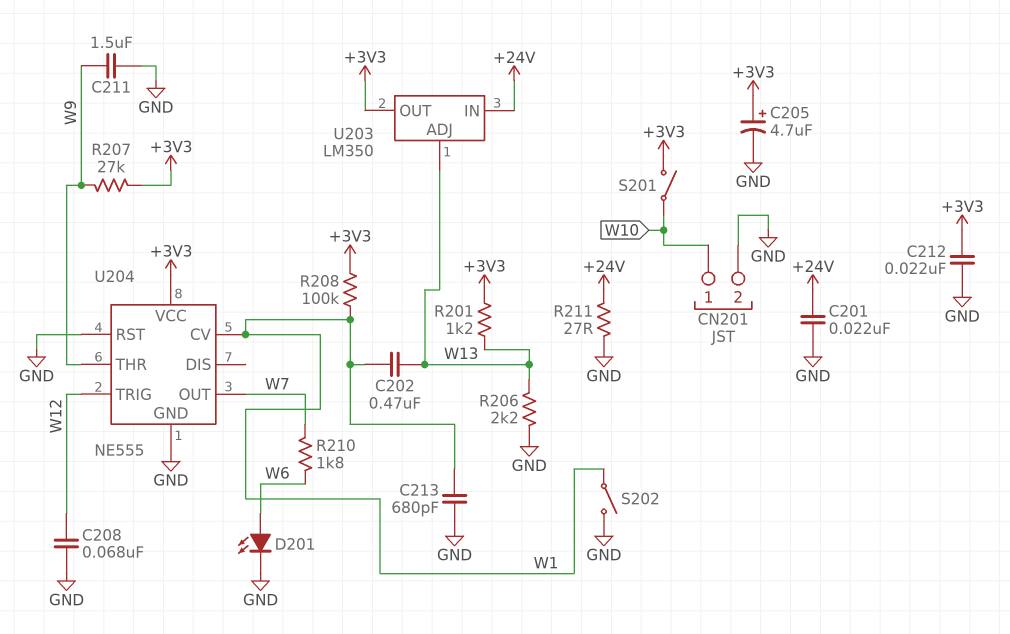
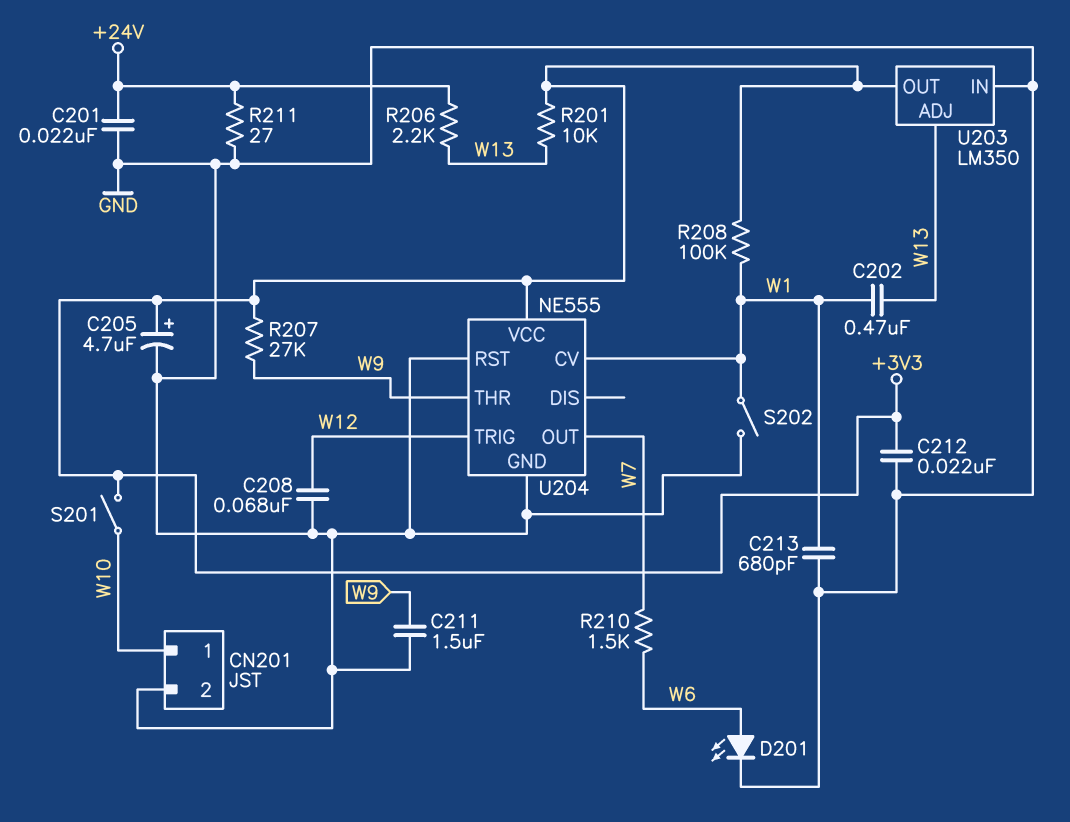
R201: 1.2k (+3V3, W13) -> 10k (+3V3, W13)
R206: 2.2k (GND, W13) -> 2.2k (+24V, W13)
R210: 1.8k (W6, W7) -> 1.5k (W6, W7)
U203 pin IN: +24V -> GND

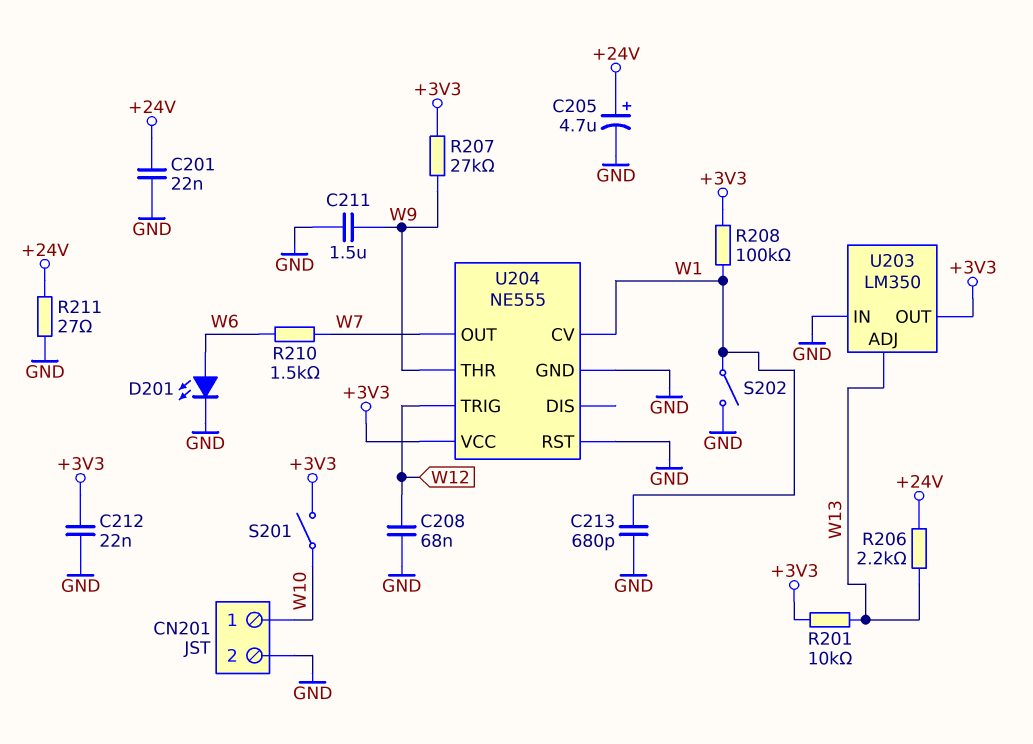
C202: 470nF (W1, W13) -> none
C205: 4.7uF (plus +3V3, minus GND) -> 4.7uF (plus +24V, minus GND)

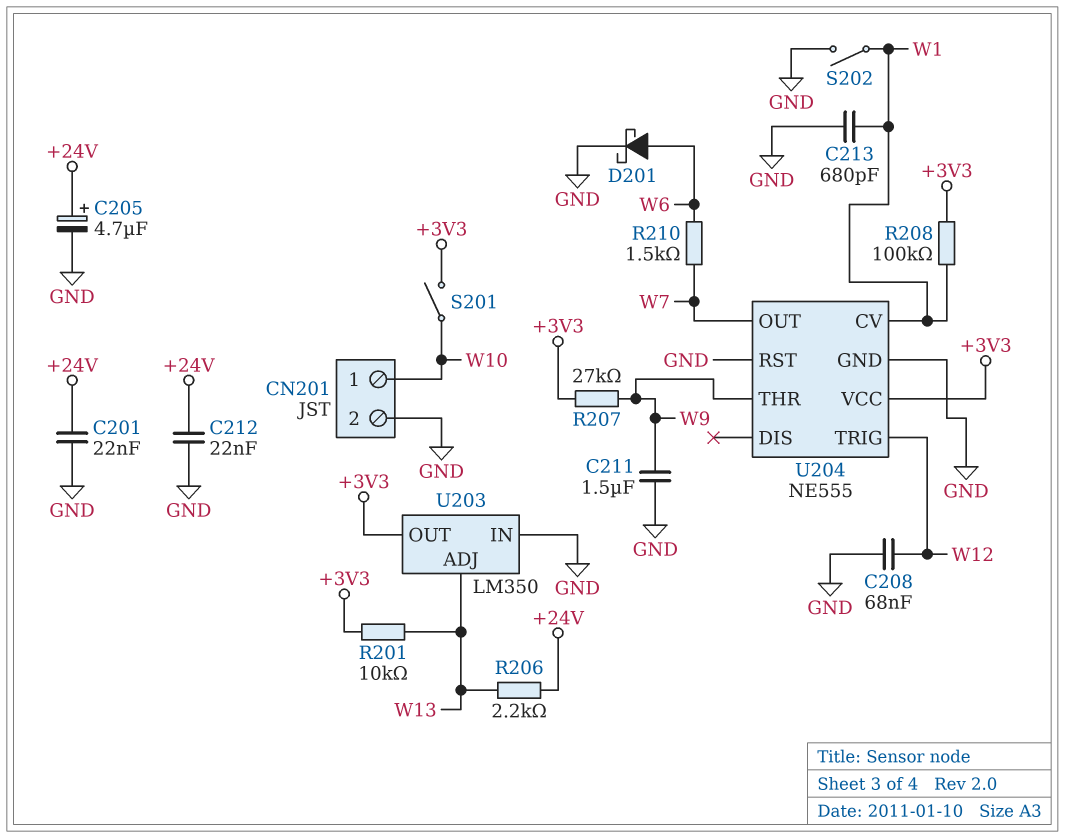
C212: 22nF (+3V3, GND) -> 22nF (+24V, GND)
D201: LED (A W6, K GND) -> schottky (A W6, K GND)
R211: 27 (+24V, GND) -> none

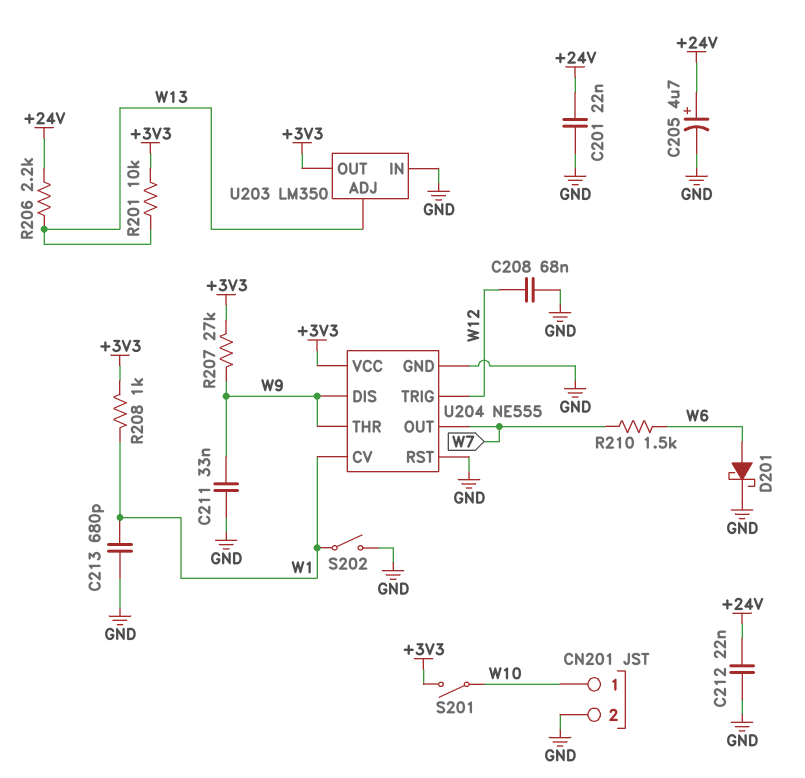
C211: 1.5uF (GND, W9) -> 33nF (GND, W9)
R208: 100k (+3V3, W1) -> 1k (+3V3, W1)
U204 pin DIS: none -> W9

